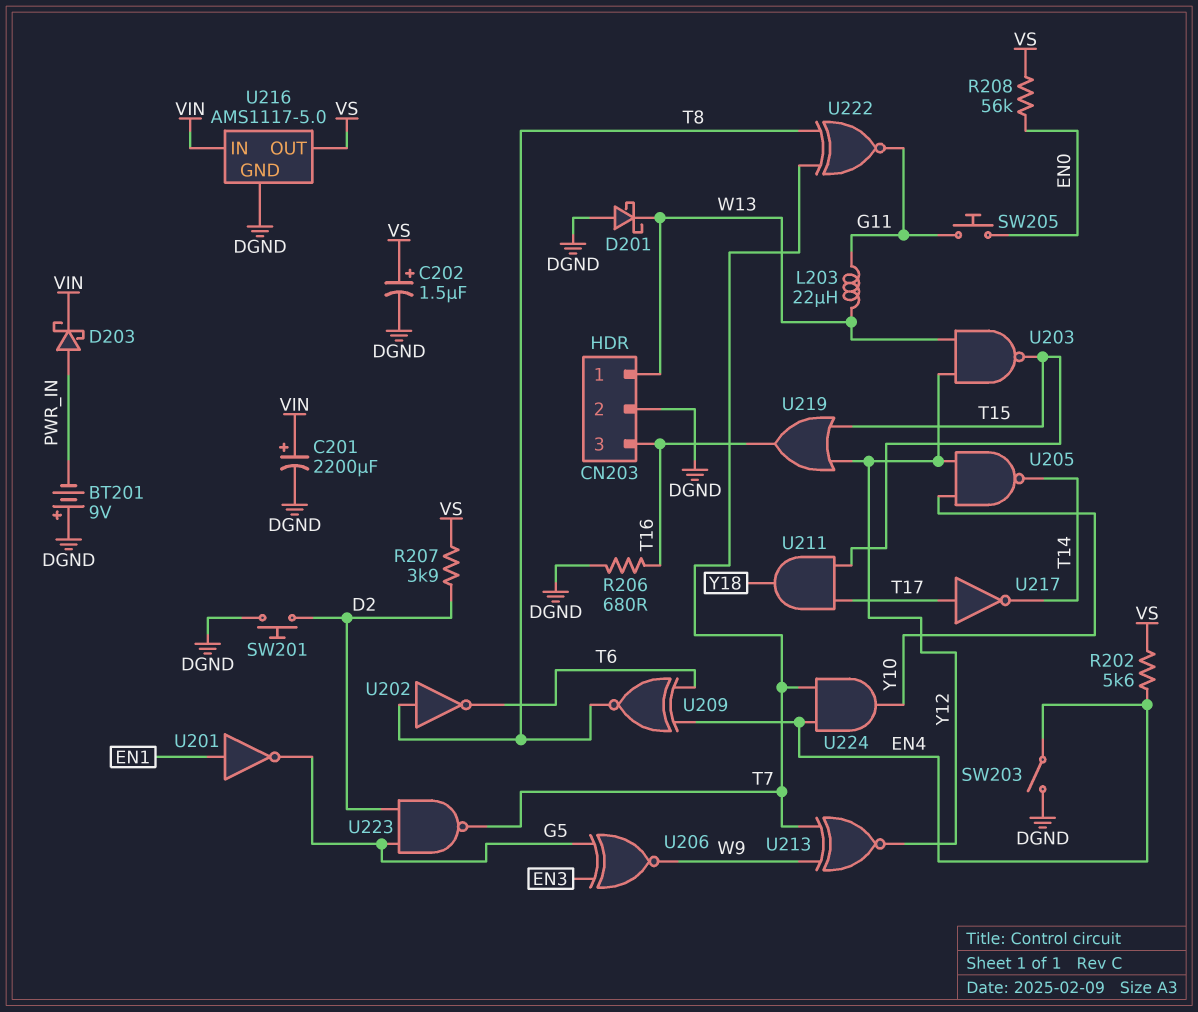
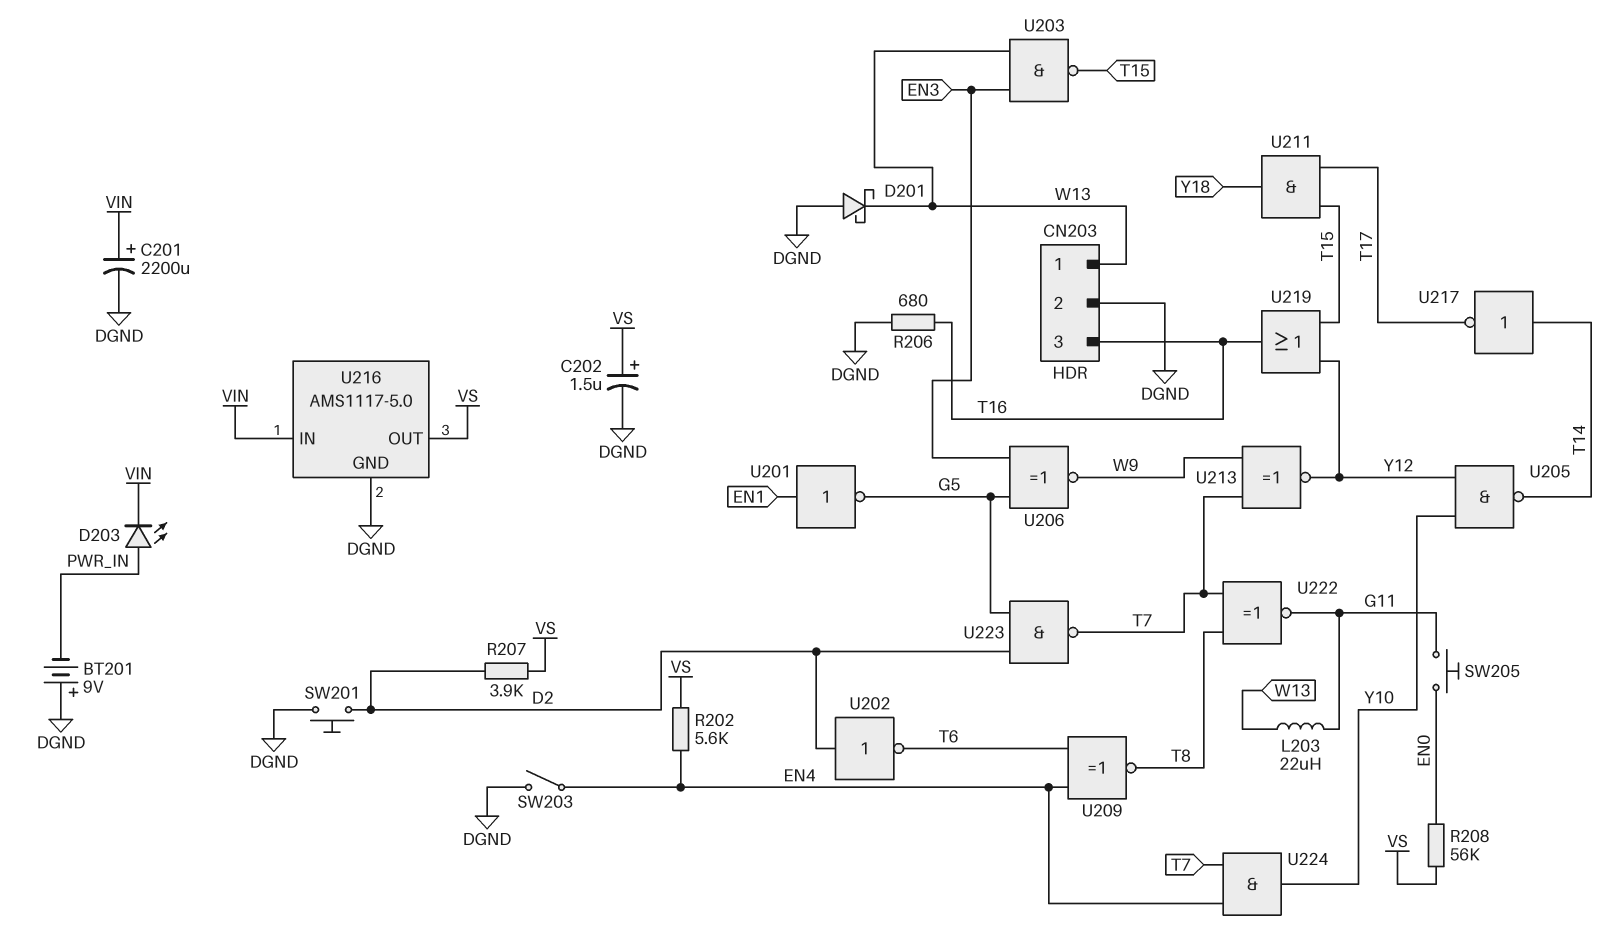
D203: schottky (A PWR_IN, K VIN) -> LED (A PWR_IN, K VIN)
U202: NOT (in T8, out T6) -> NOT (in D2, out T6)
U203: NAND (in W13, in Y12, out T15) -> NAND (in EN3, in W13, out T15)
U217: NOT (in T17, out T14) -> NOT (in T14, out T17)

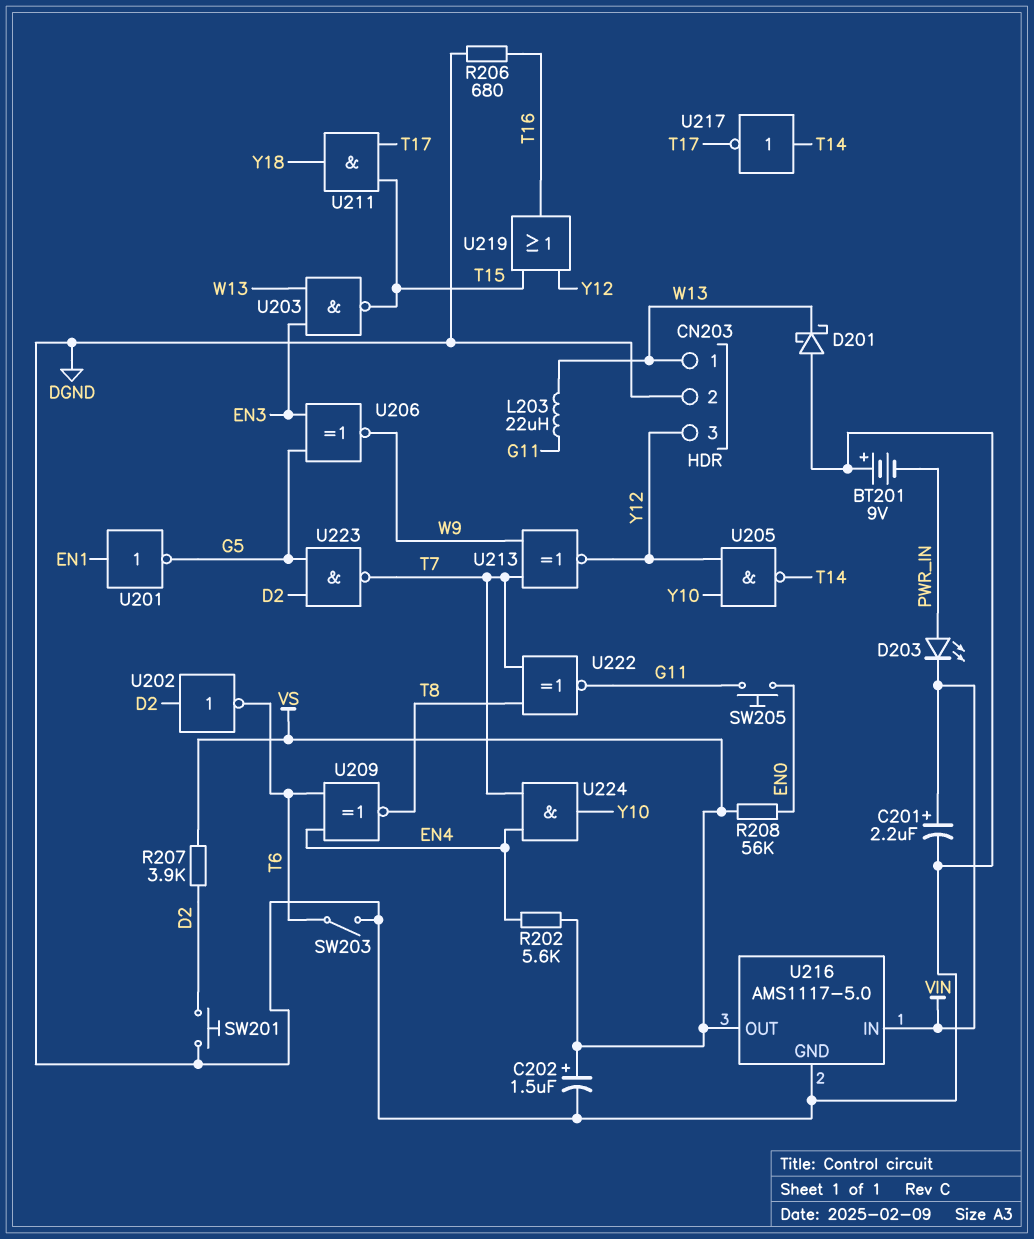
C201: 2200uF (plus VIN, minus DGND) -> 2.2uF (plus VIN, minus DGND)
CN203 pin 3: T16 -> Y12
SW203: switch (DGND, EN4) -> switch (DGND, T6)

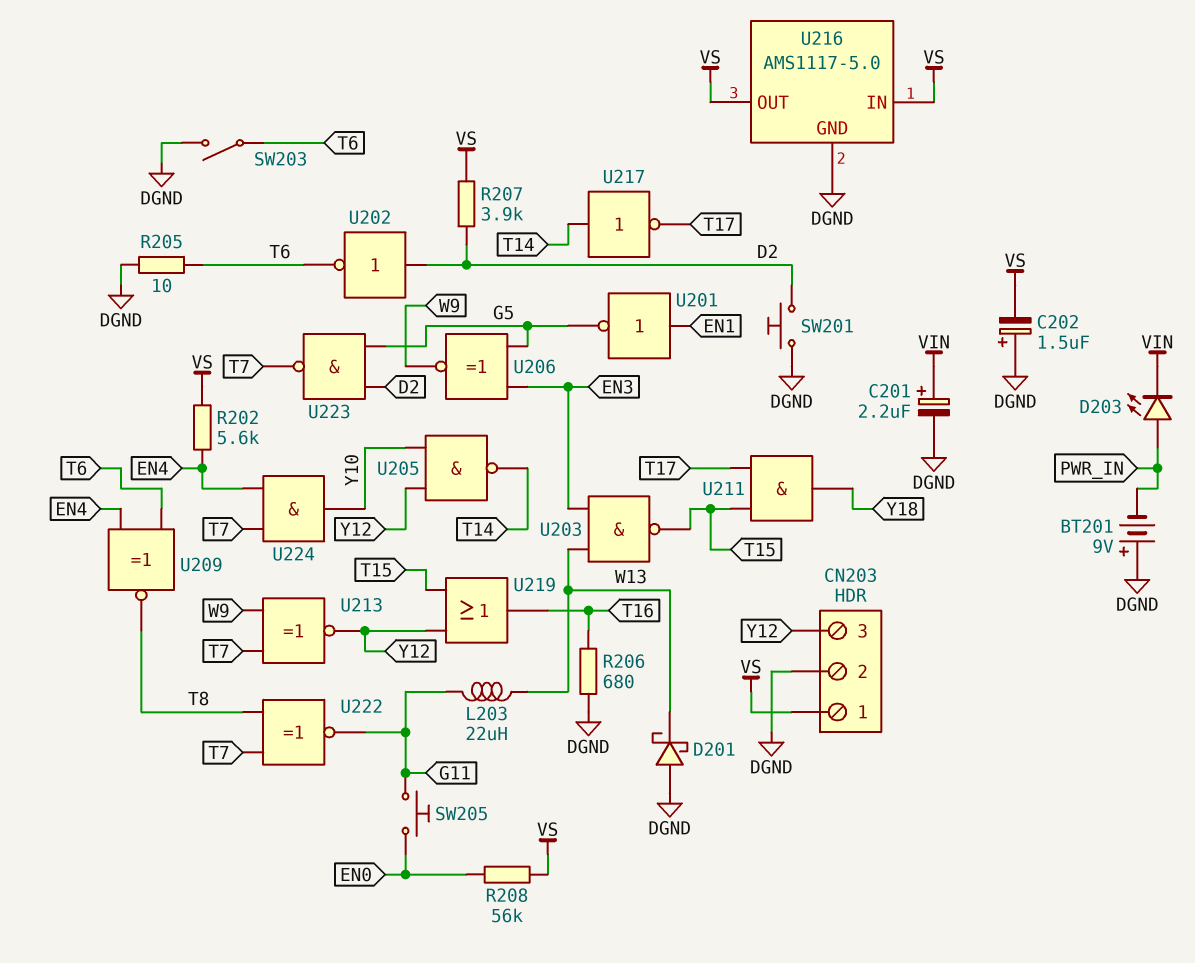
C202: 1.5uF (plus VS, minus DGND) -> 1.5uF (plus DGND, minus VS)
CN203 pin 1: W13 -> VS
R205: none -> 10 (DGND, T6)
U216 pin IN: VIN -> VS

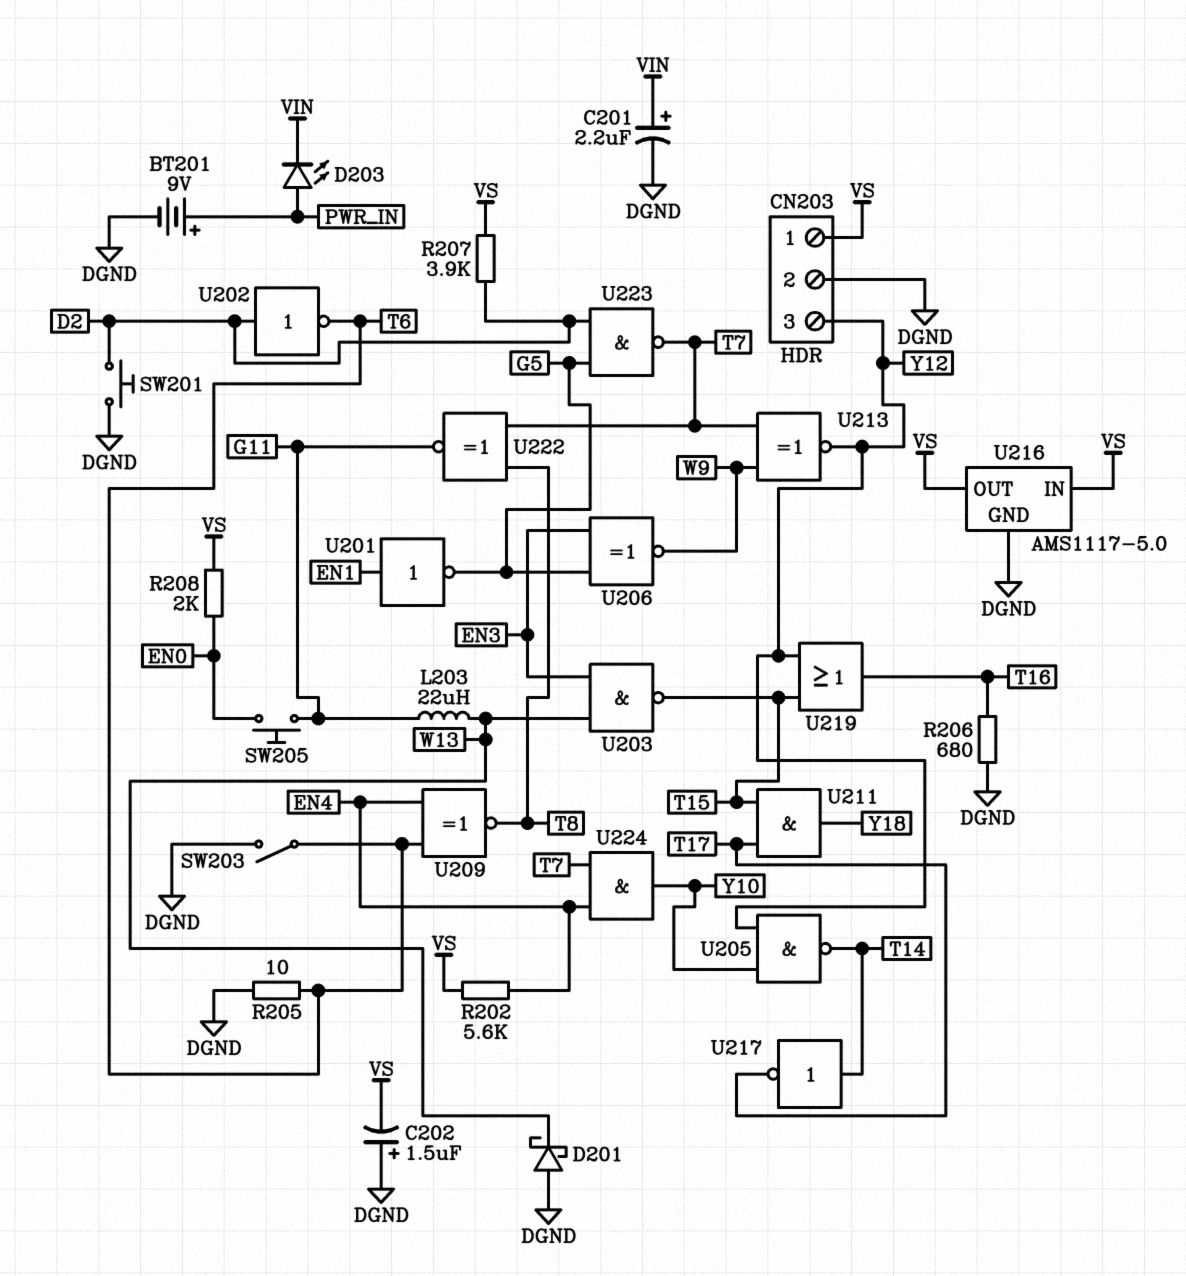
BT201: 9V (plus DGND, minus PWR_IN) -> 9V (plus PWR_IN, minus DGND)
R208: 56k (EN0, VS) -> 2k (EN0, VS)

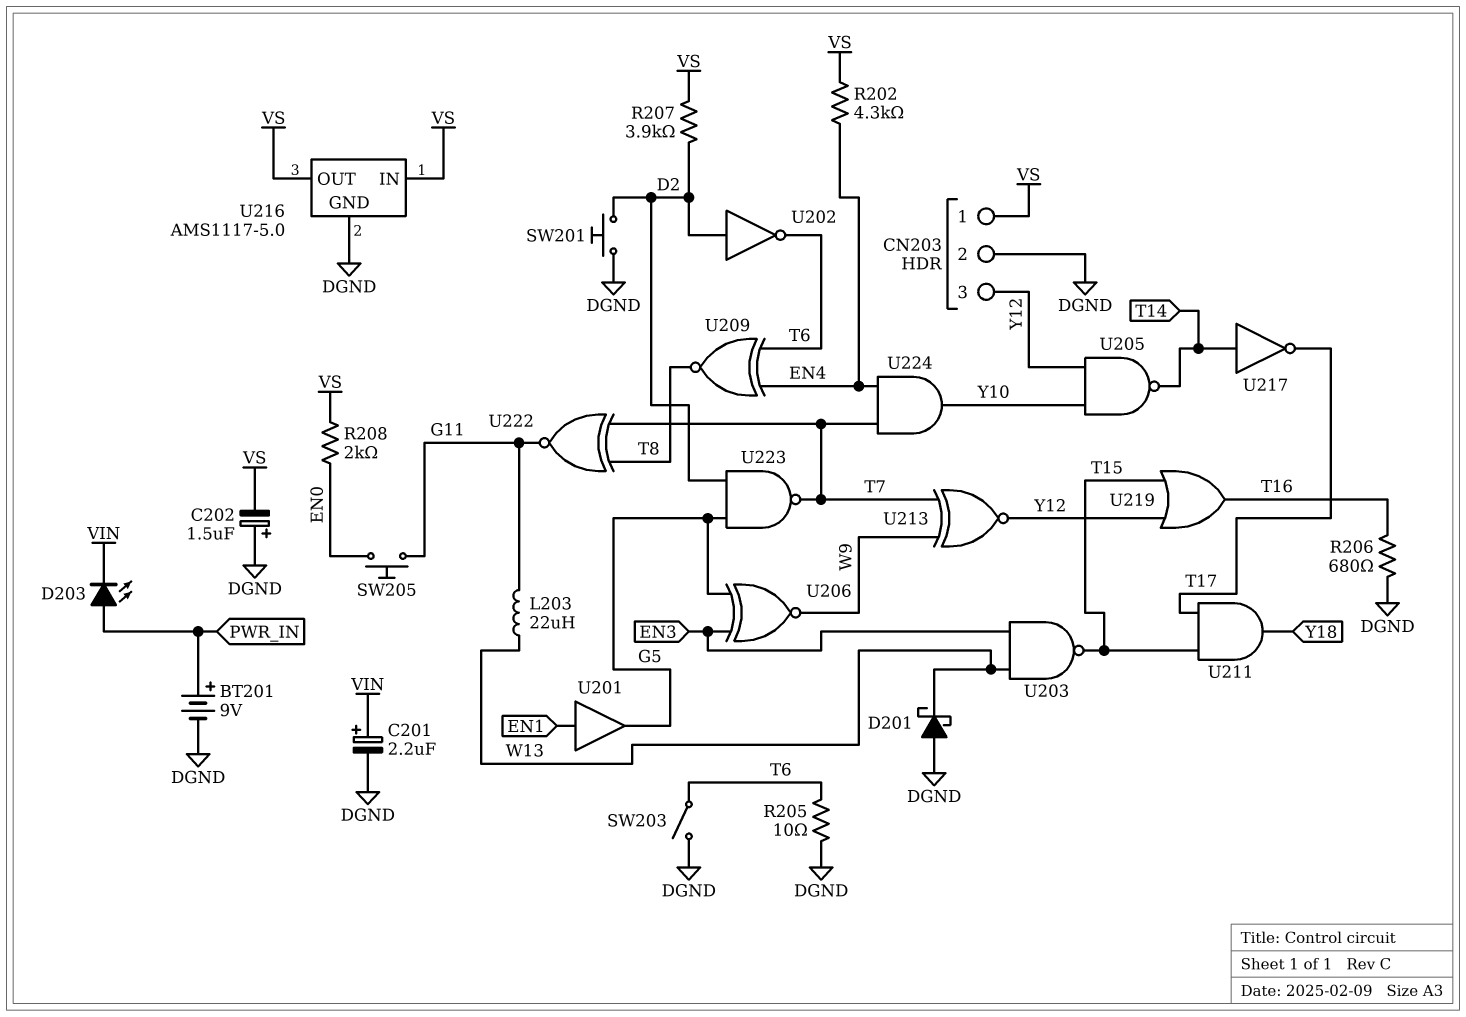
R202: 5.6k (EN4, VS) -> 4.3k (EN4, VS)
U201: NOT (in EN1, out G5) -> buffer (in EN1, out G5)

